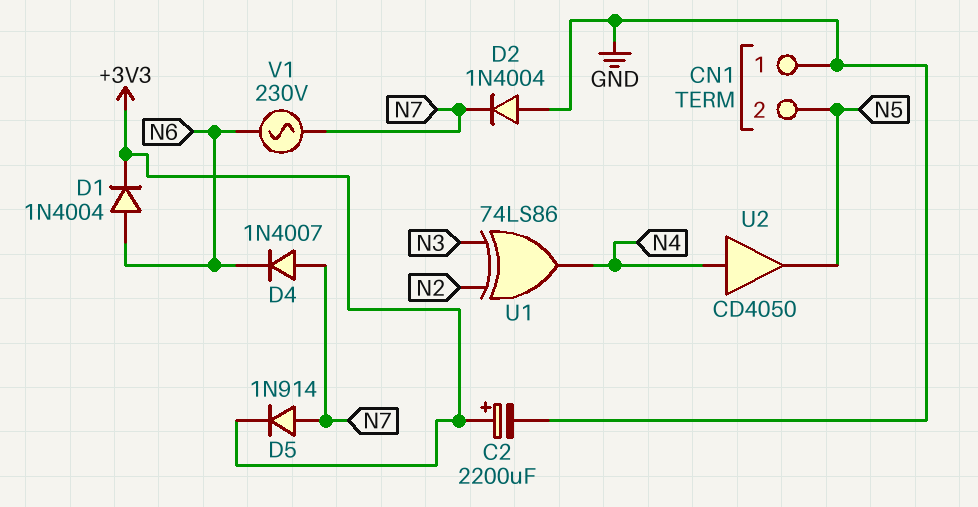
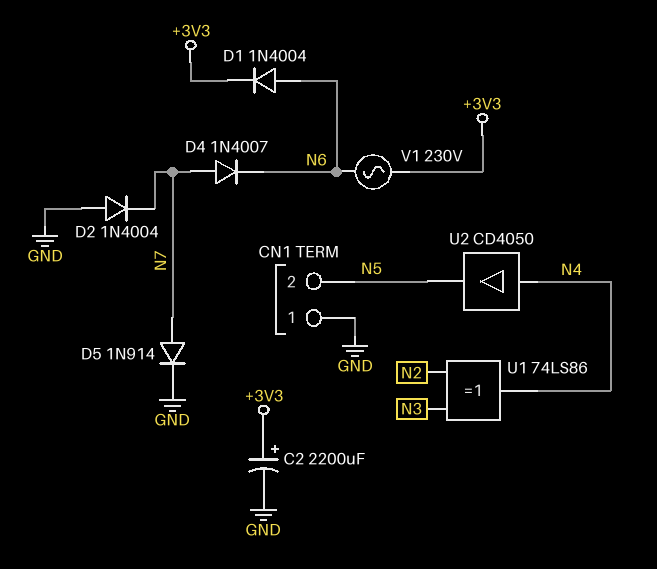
D5: diode 1N914 (A N7, K +3V3) -> diode 1N914 (A N7, K GND)
V1: AC 230V (N6, N7) -> AC 230V (+3V3, N6)

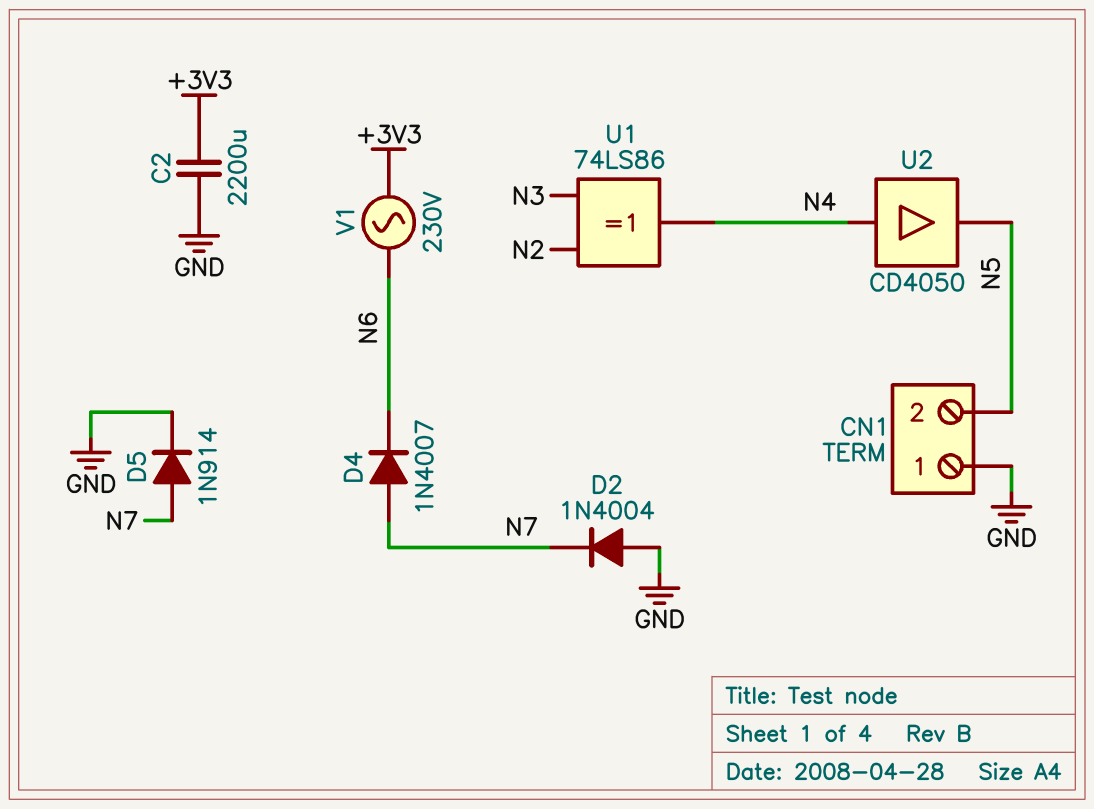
C2: 2200uF (plus +3V3, minus GND) -> 2200uF (+3V3, GND)
D1: diode 1N4004 (A N6, K +3V3) -> none

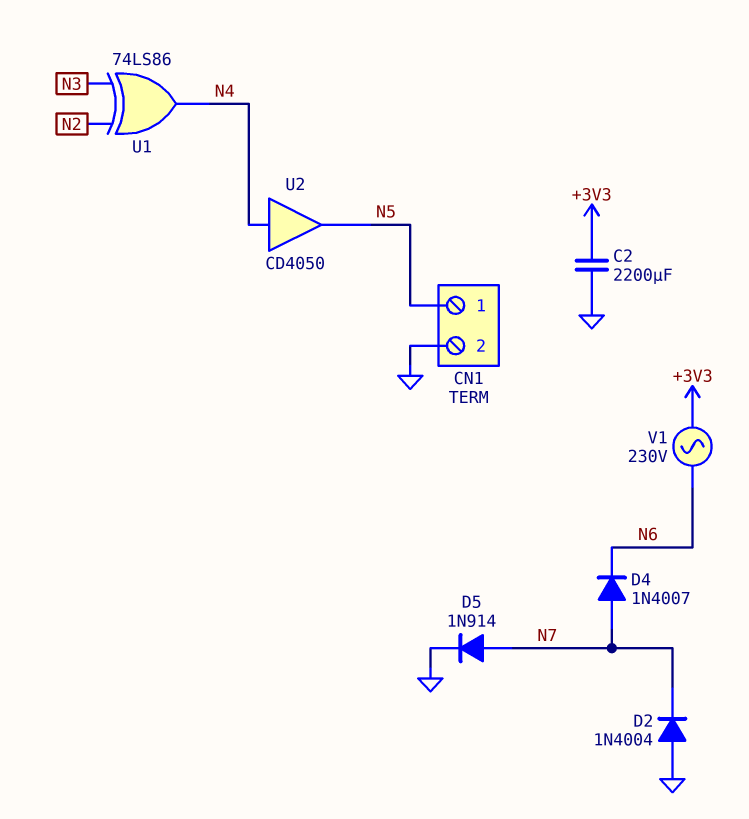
CN1 pin 1: GND -> N5
CN1 pin 2: N5 -> GND

